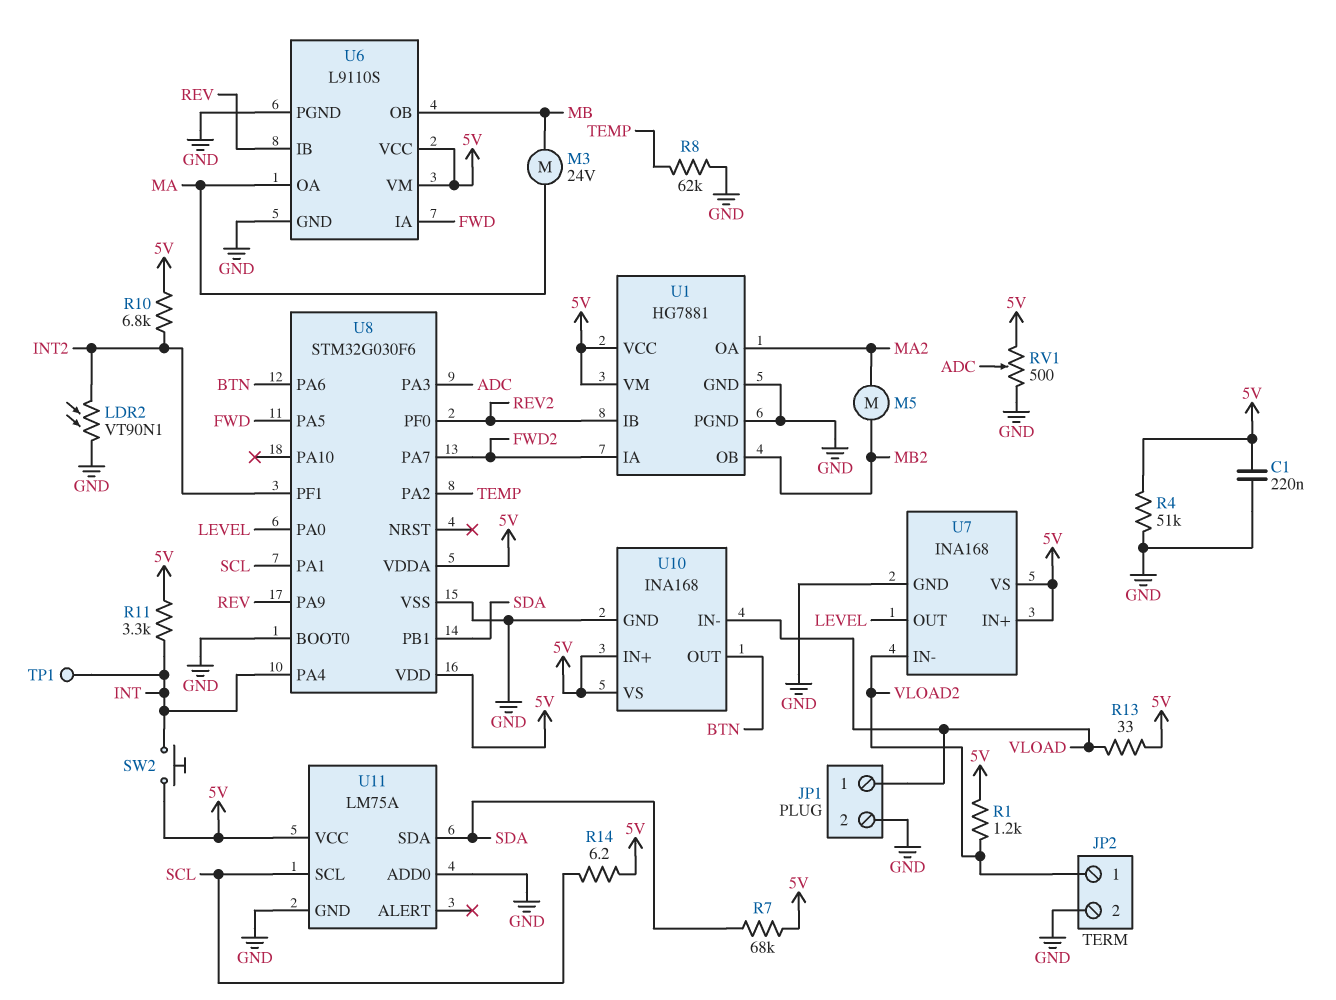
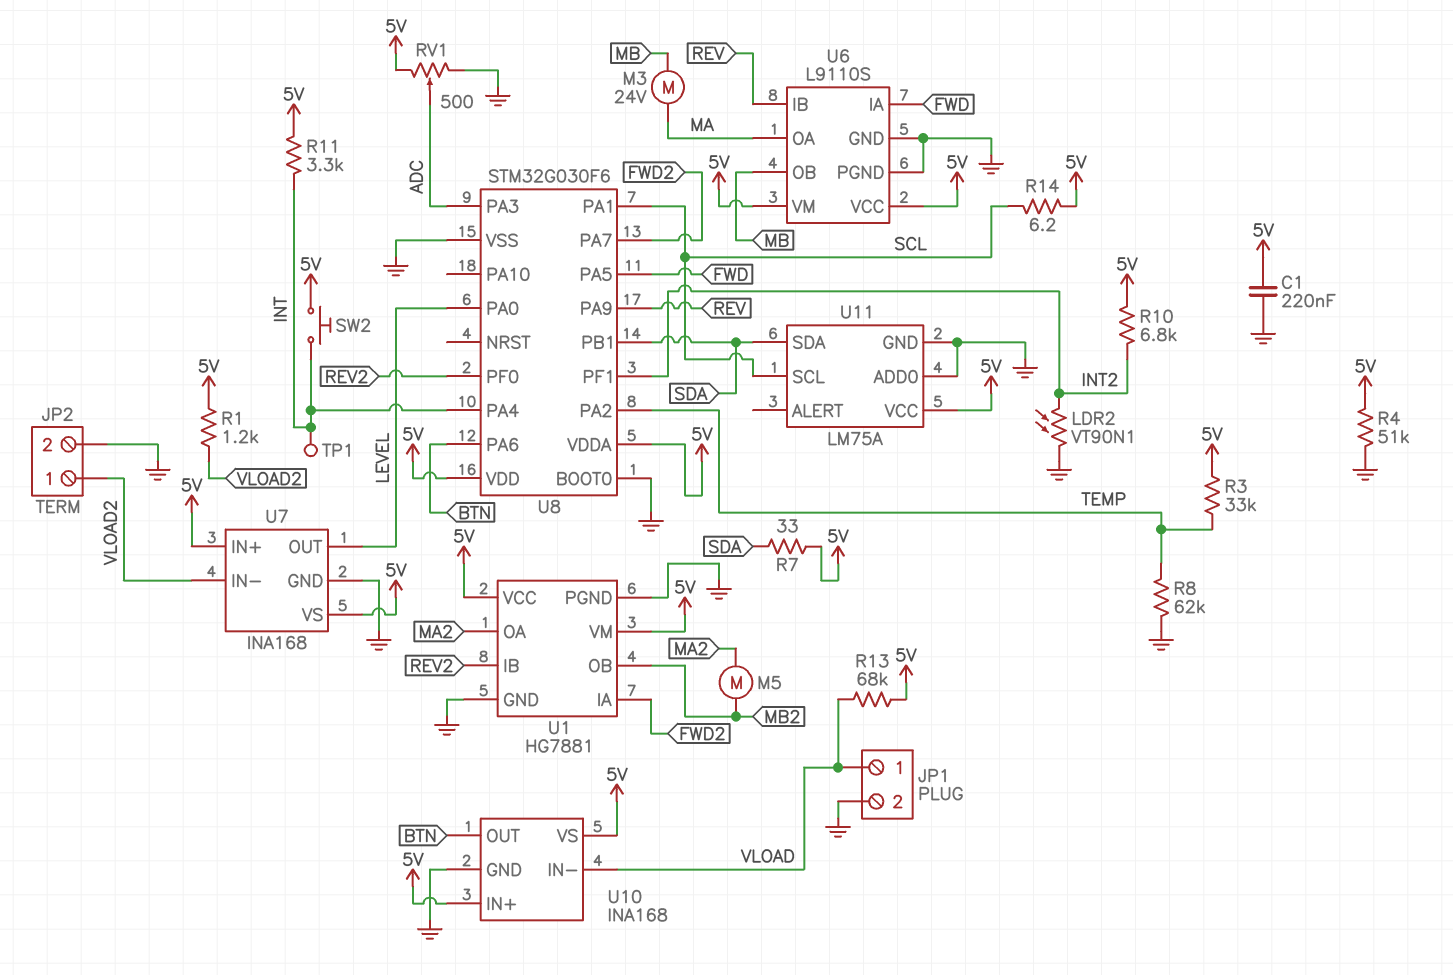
R3: none -> 33k (5V, TEMP)
R7: 68k (5V, SDA) -> 33 (5V, SDA)
R13: 33 (5V, VLOAD) -> 68k (5V, VLOAD)

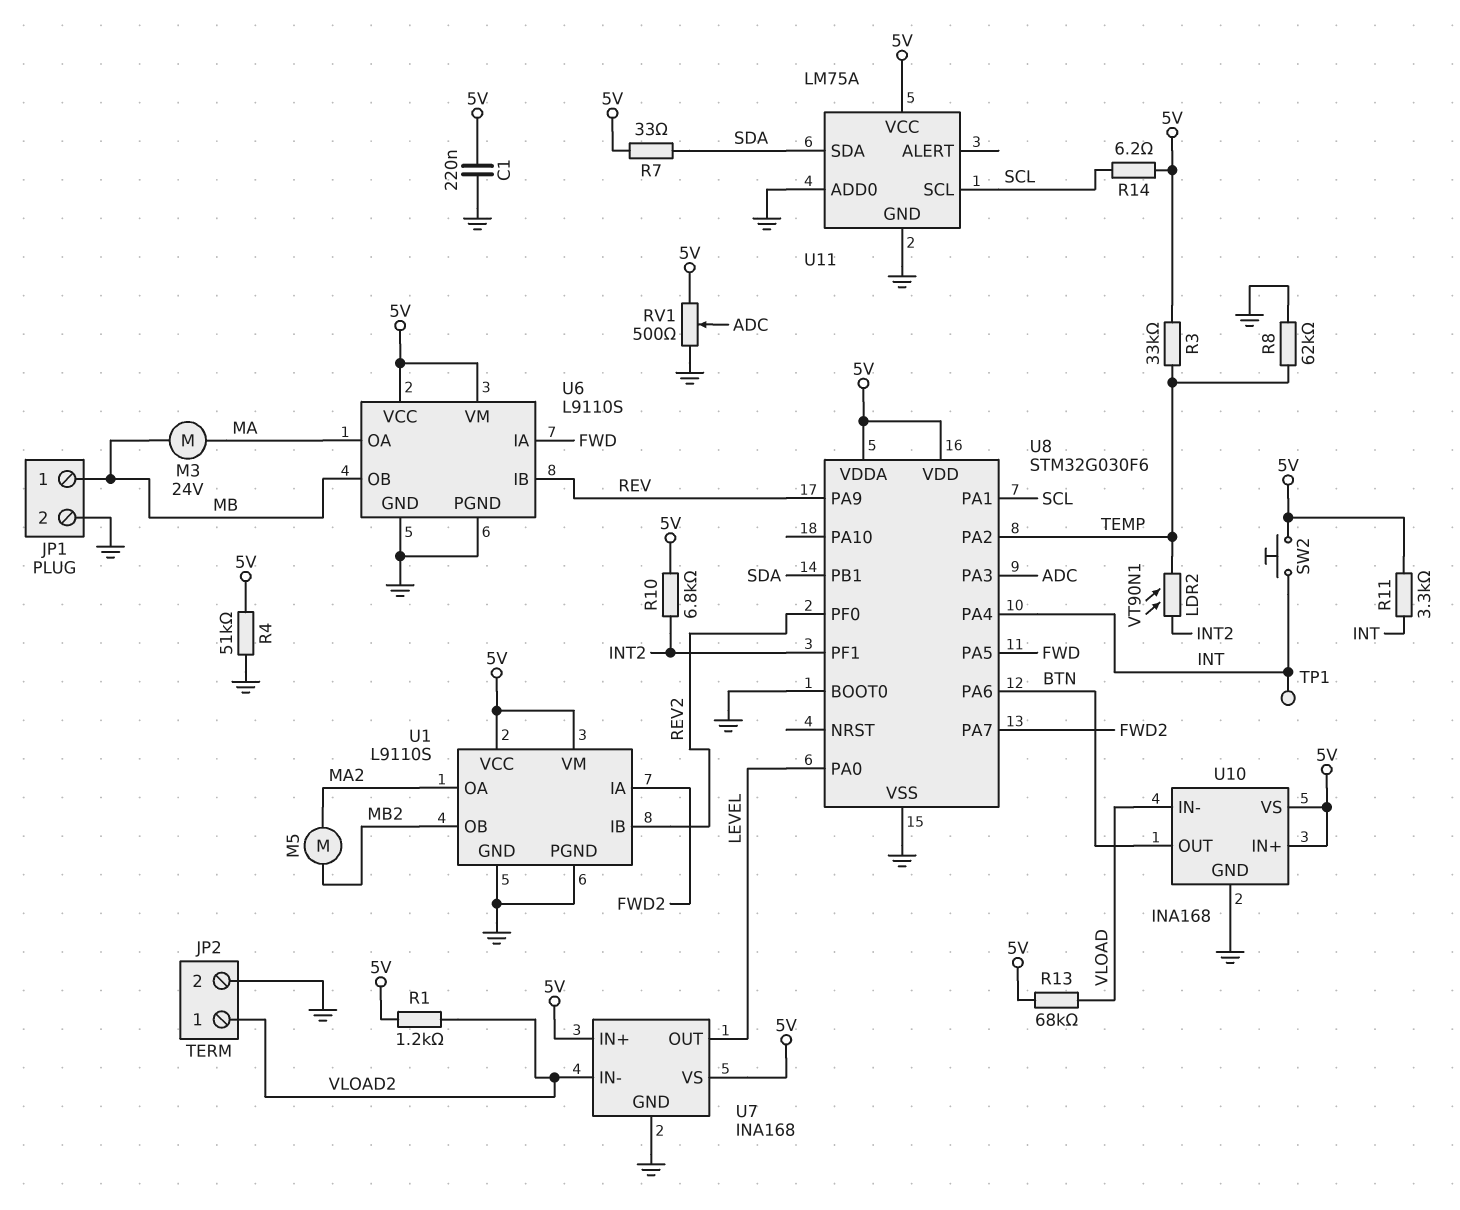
JP1 pin 1: VLOAD -> MB
LDR2: VT90N1 (GND, INT2) -> VT90N1 (INT2, TEMP)
U1: HG7881 -> L9110S

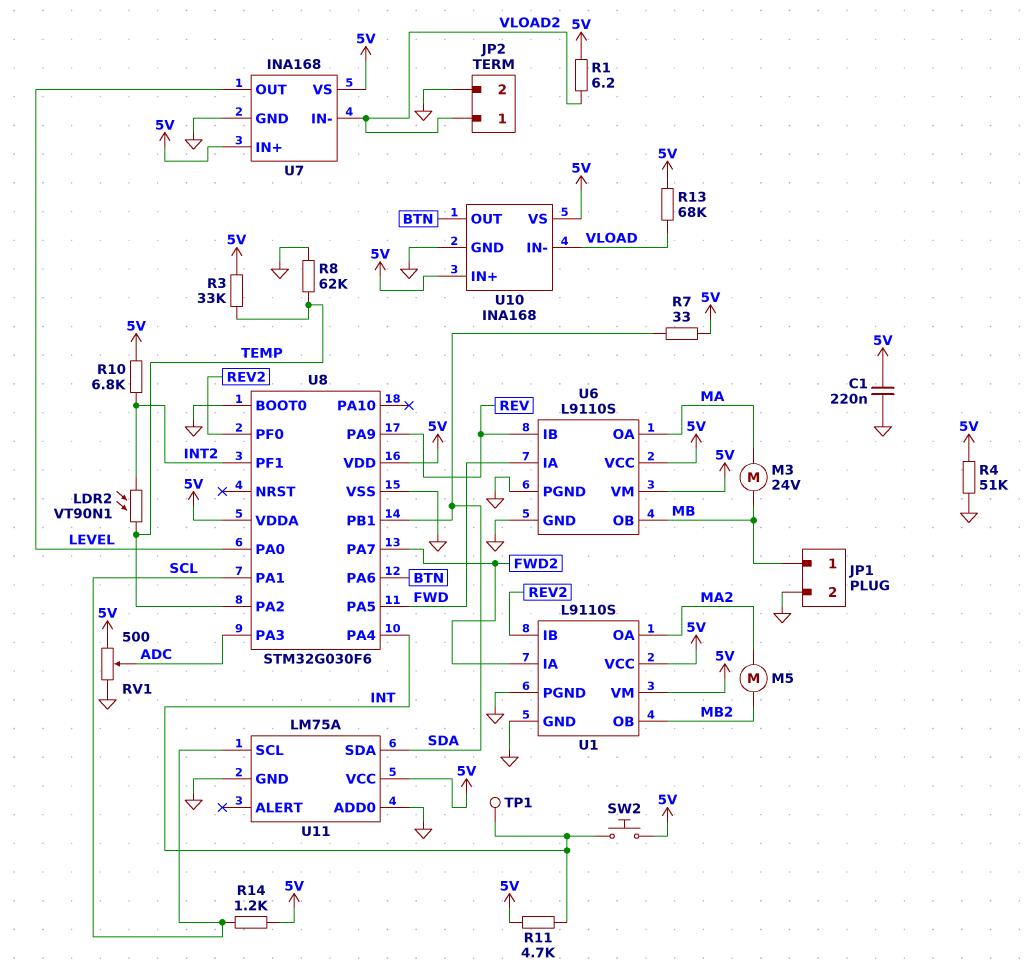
R1: 1.2k (5V, VLOAD2) -> 6.2 (5V, VLOAD2)
R11: 3.3k (5V, INT) -> 4.7k (5V, INT)
R14: 6.2 (5V, SCL) -> 1.2k (5V, SCL)

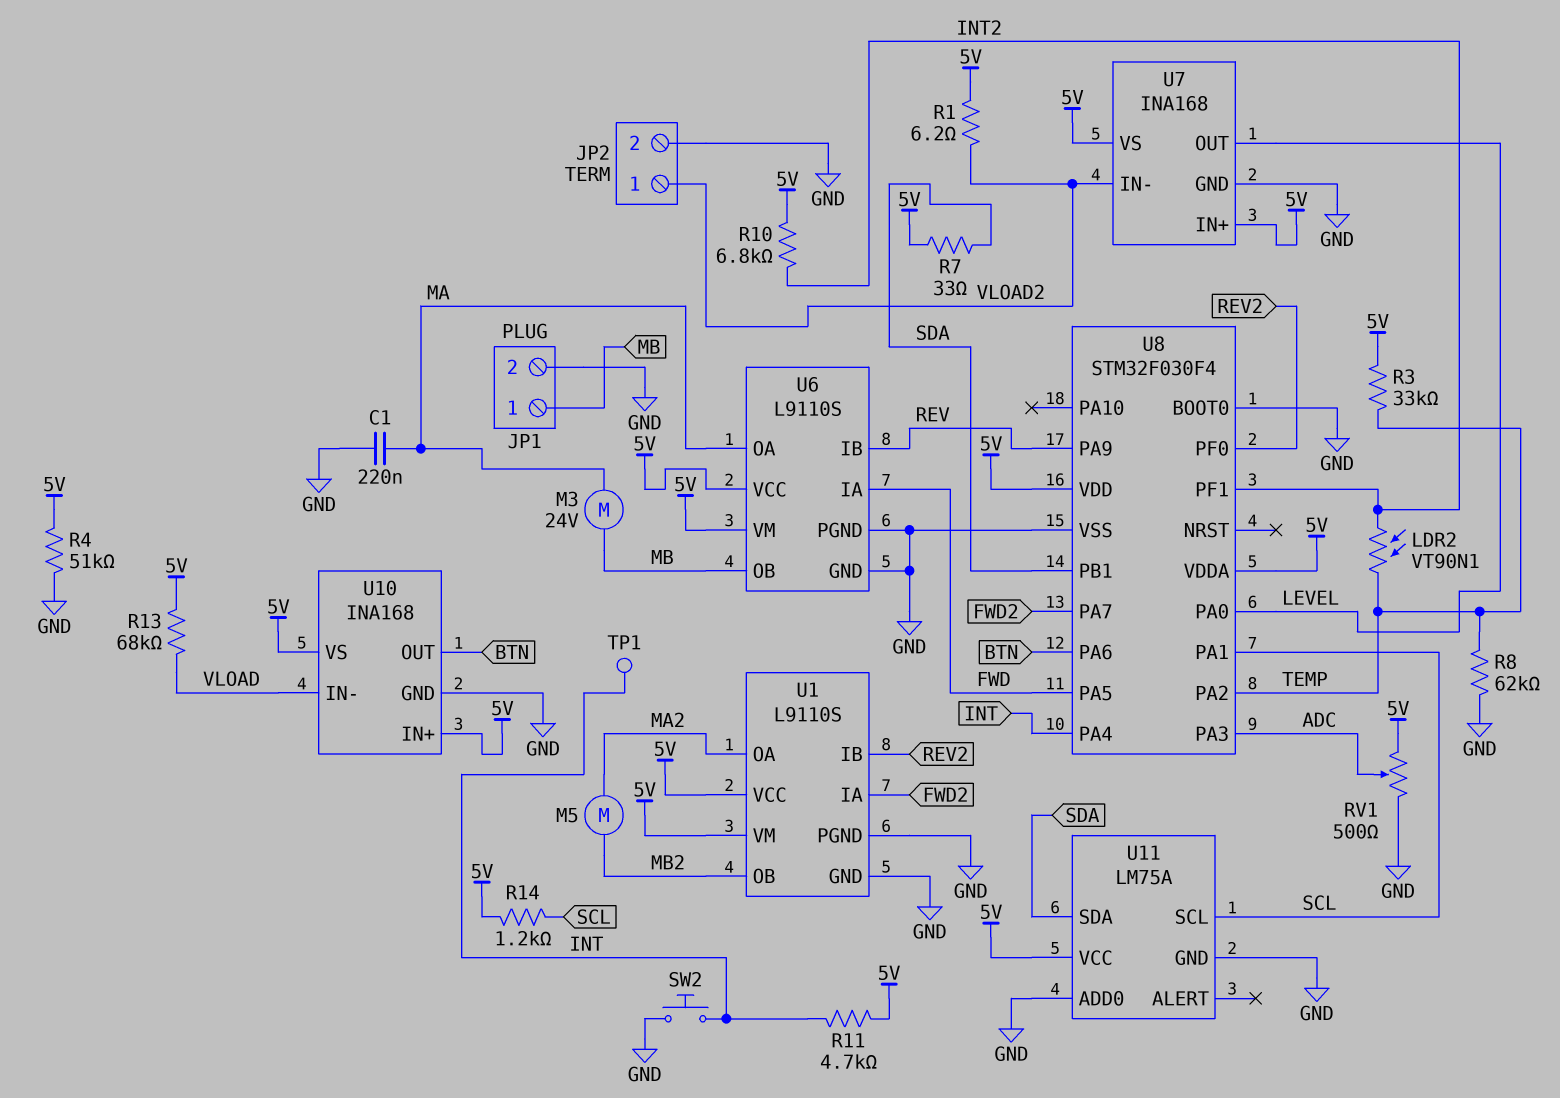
C1: 220nF (5V, GND) -> 220nF (GND, MA)
SW2: button (5V, INT) -> button (GND, INT)
U8: STM32G030F6 -> STM32F030F4

